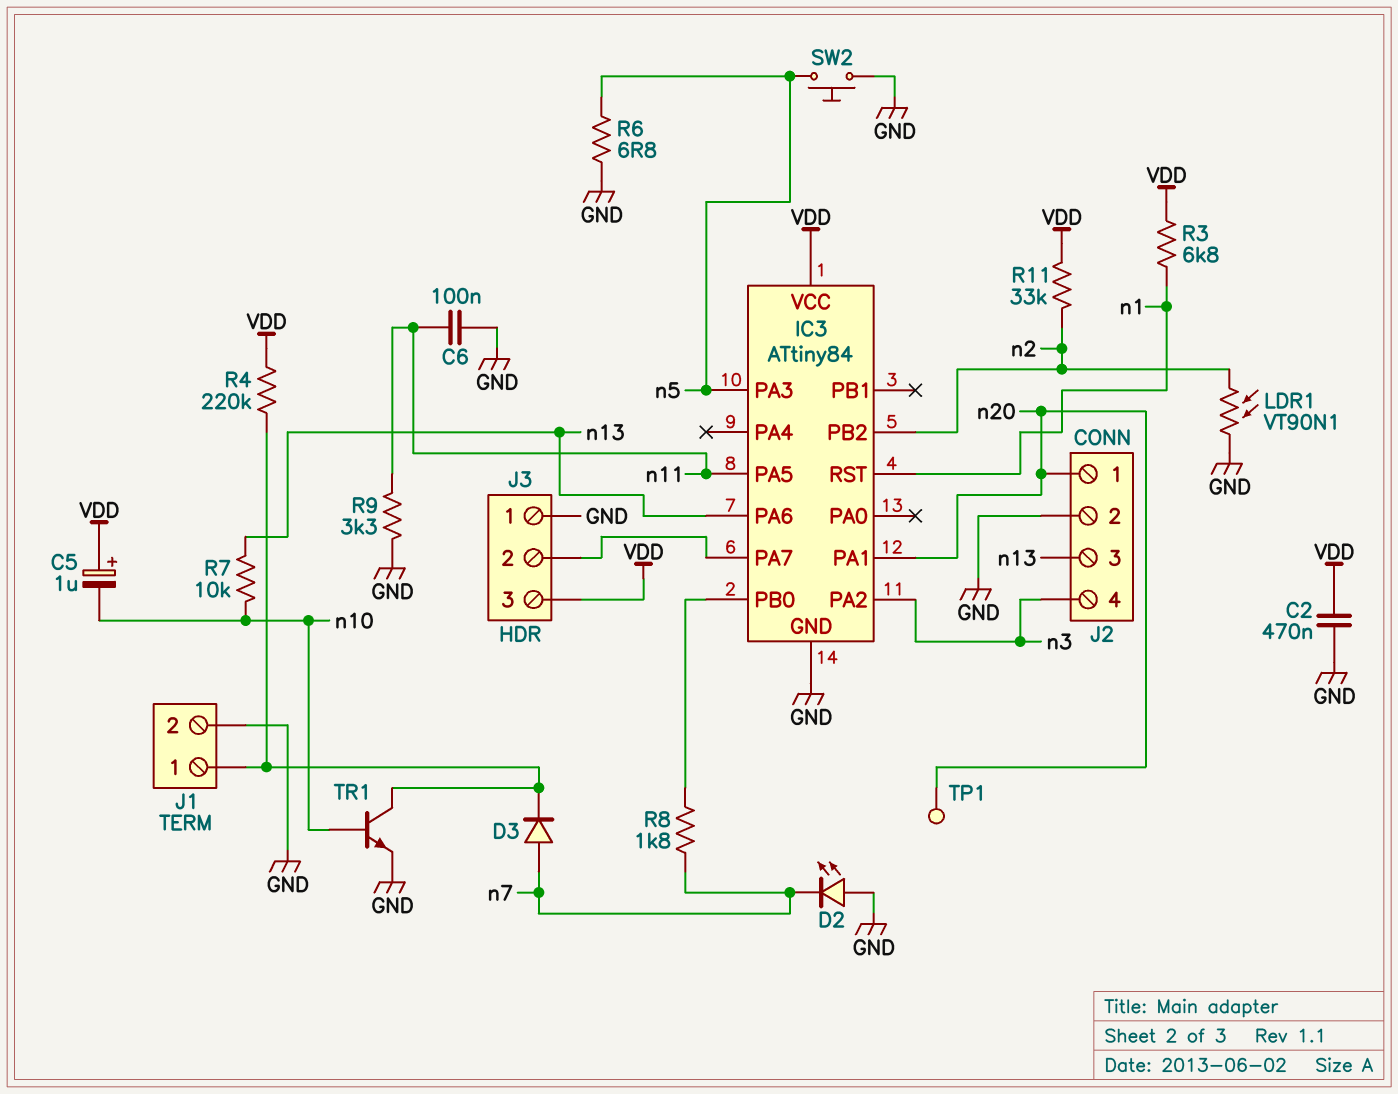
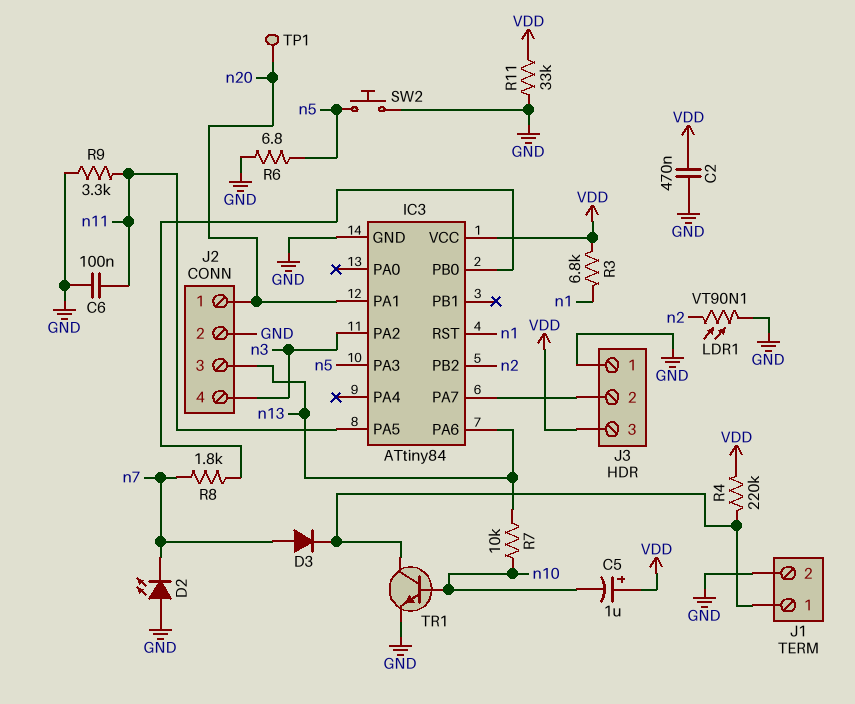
R11: 33k (VDD, n2) -> 33k (GND, VDD)

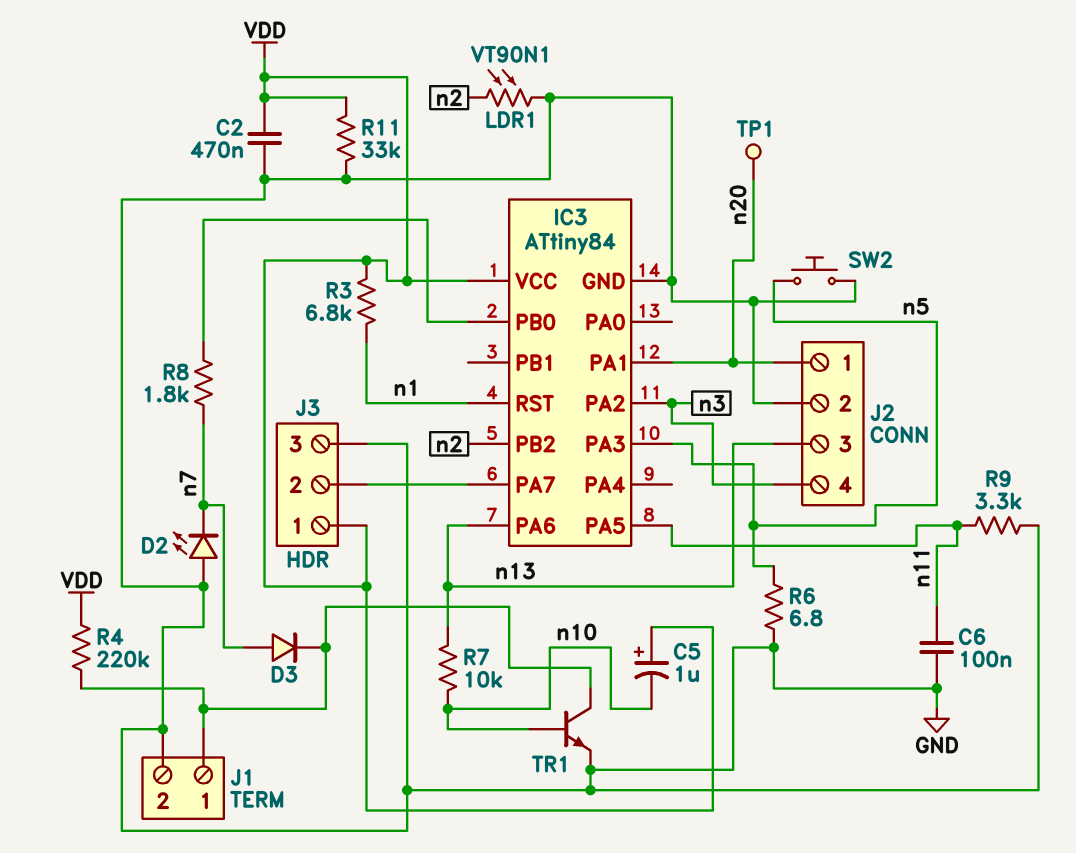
J3 pin 1: GND -> VDD
J3 pin 3: VDD -> GND

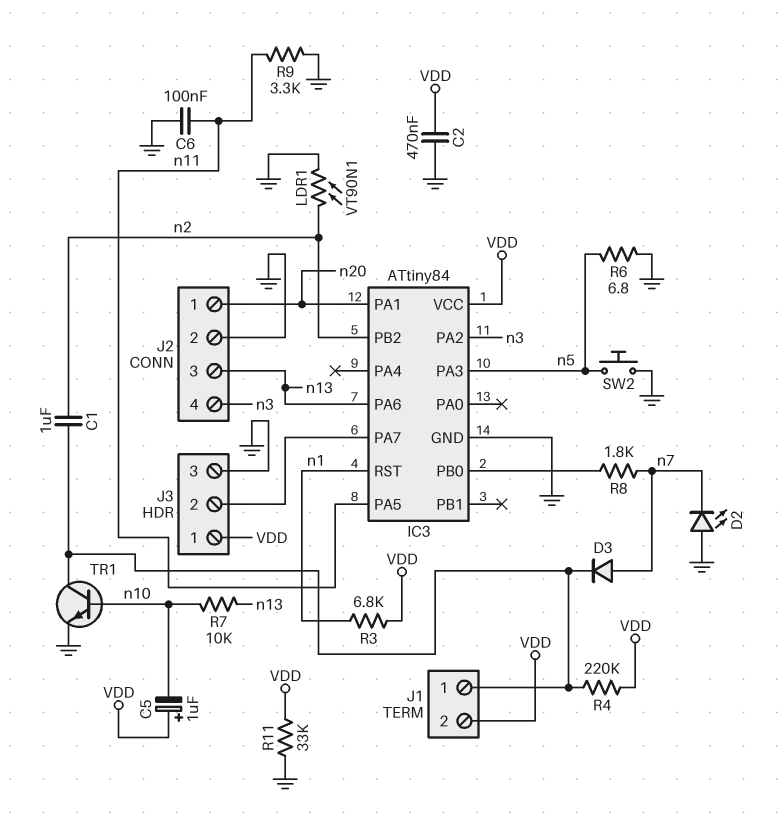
C1: none -> 1uF (J1/1, n2)
J1 pin 2: GND -> VDD
TP1: test point (n20) -> none

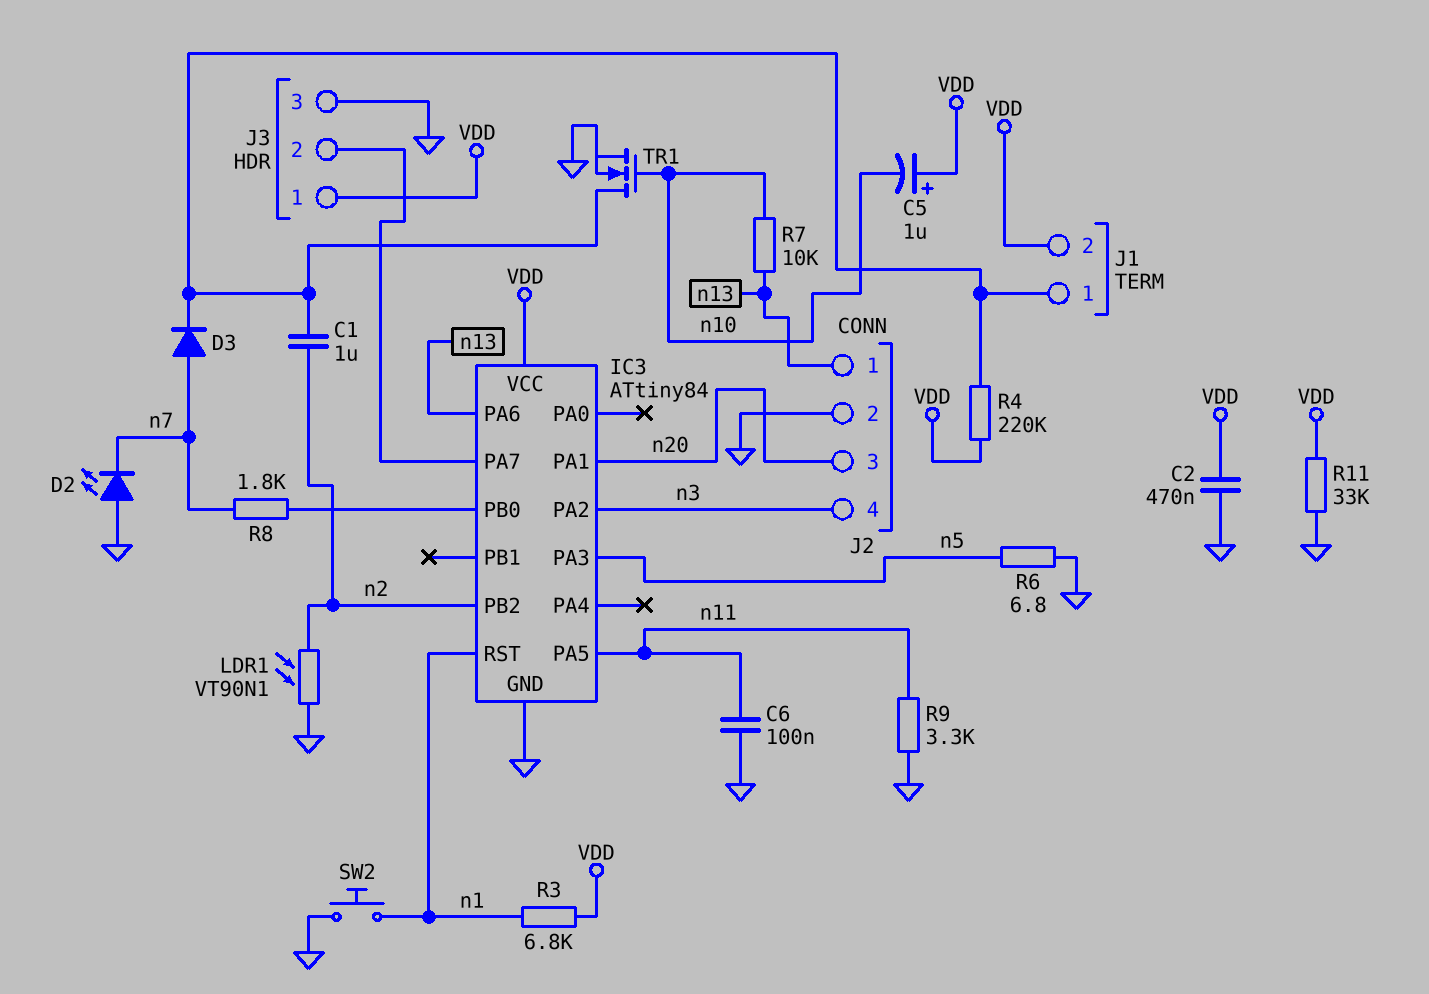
J2 pin 1: n20 -> n13
J2 pin 3: n13 -> n20
SW2: button (GND, n5) -> button (GND, n1)
TR1: NPN (B n10, C J1/1, E GND) -> NMOS (G n10, D J1/1, S GND)

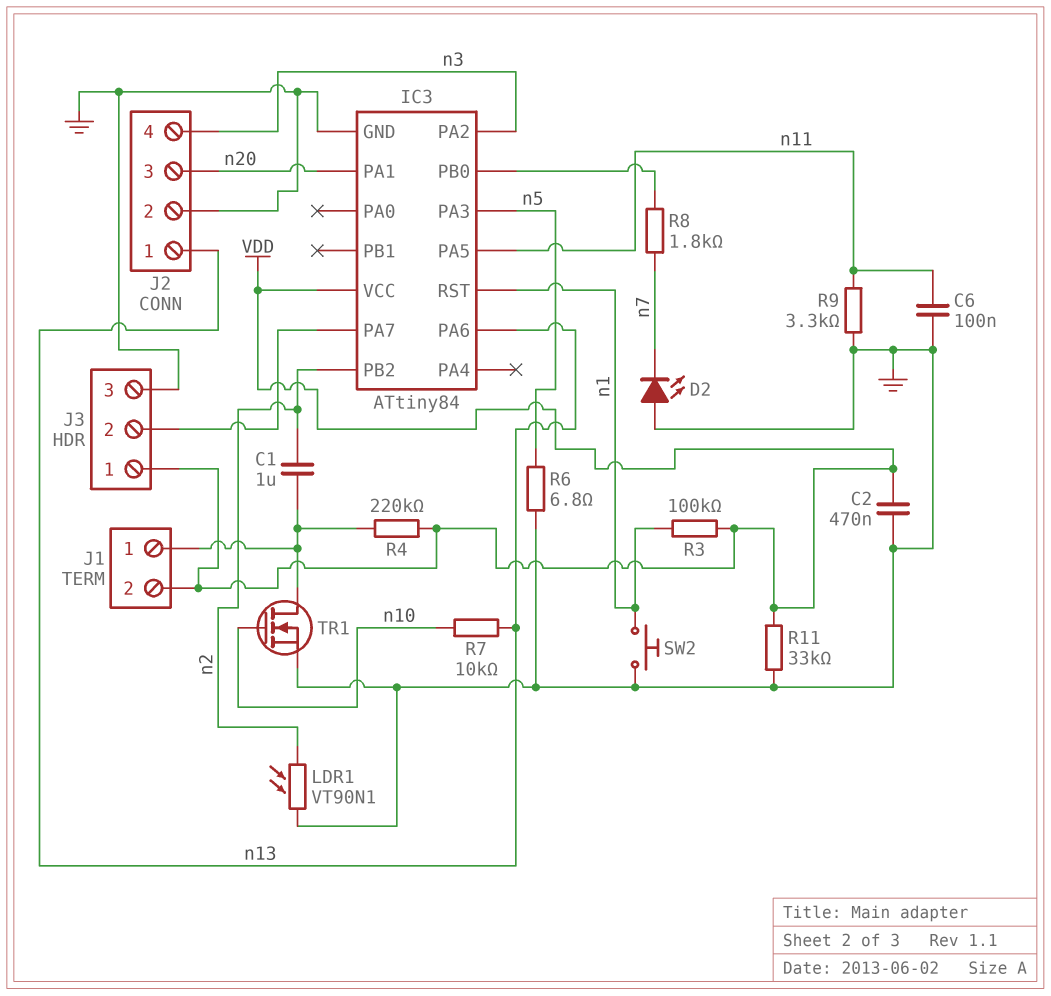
C5: 1uF (plus VDD, minus n10) -> none
D3: diode (A n7, K J1/1) -> none
R3: 6.8k (VDD, n1) -> 100k (VDD, n1)

